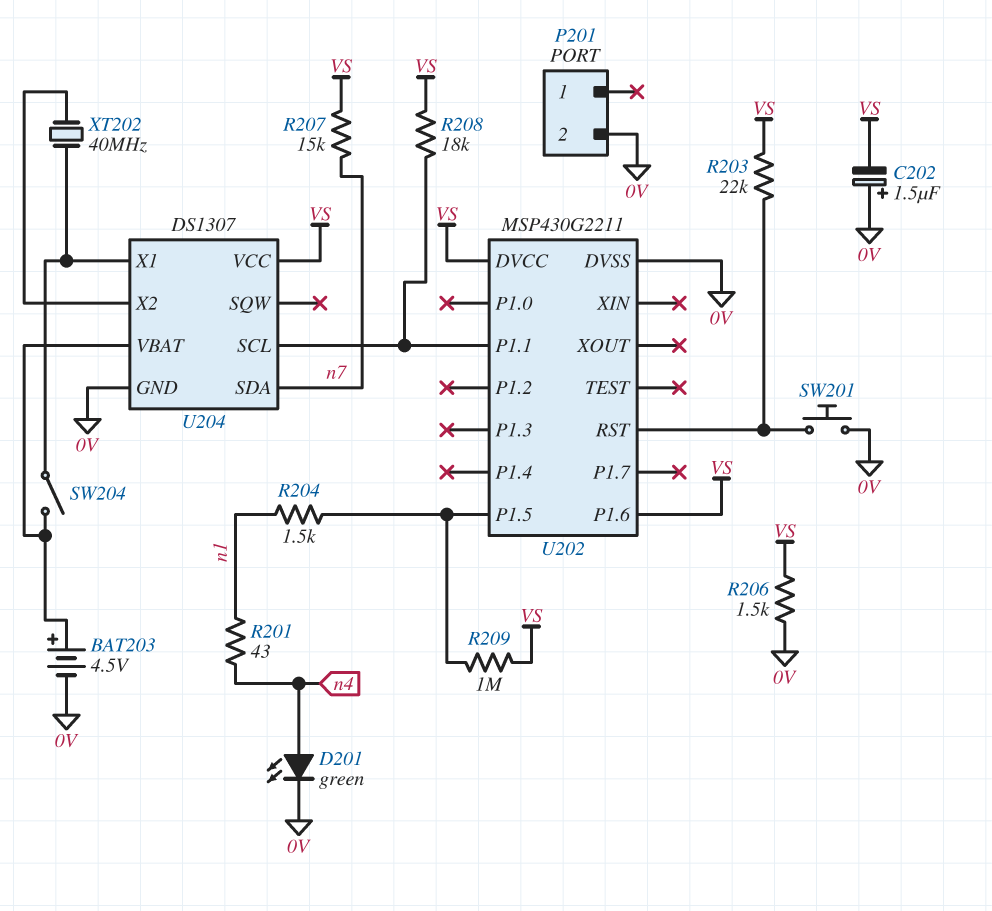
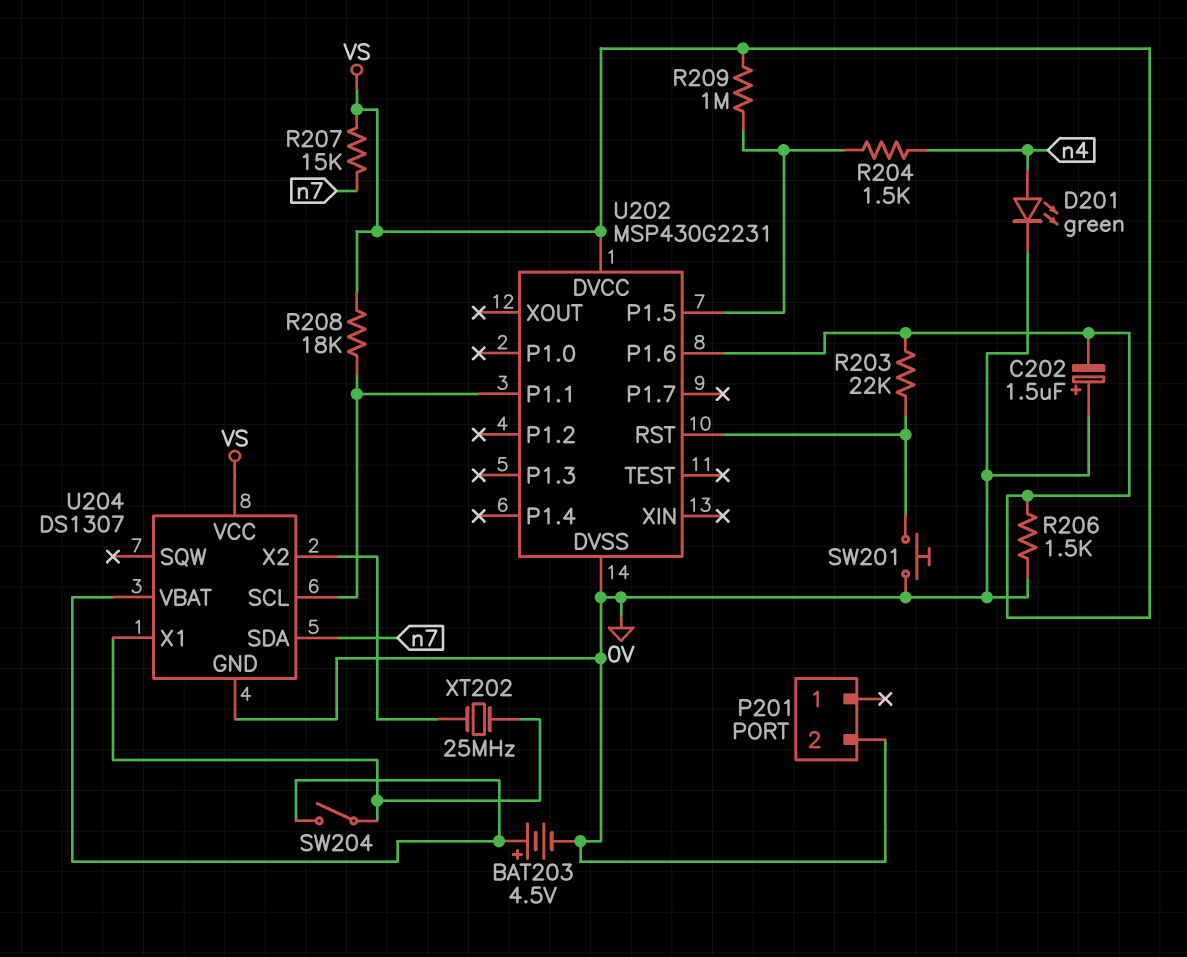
R201: 43 (n1, n4) -> none
R204: 1.5k (U202/P1.5, n1) -> 1.5k (U202/P1.5, n4)
U202: MSP430G2211 -> MSP430G2231
XT202: 40MHz (U204/X1, U204/X2) -> 25MHz (U204/X1, U204/X2)

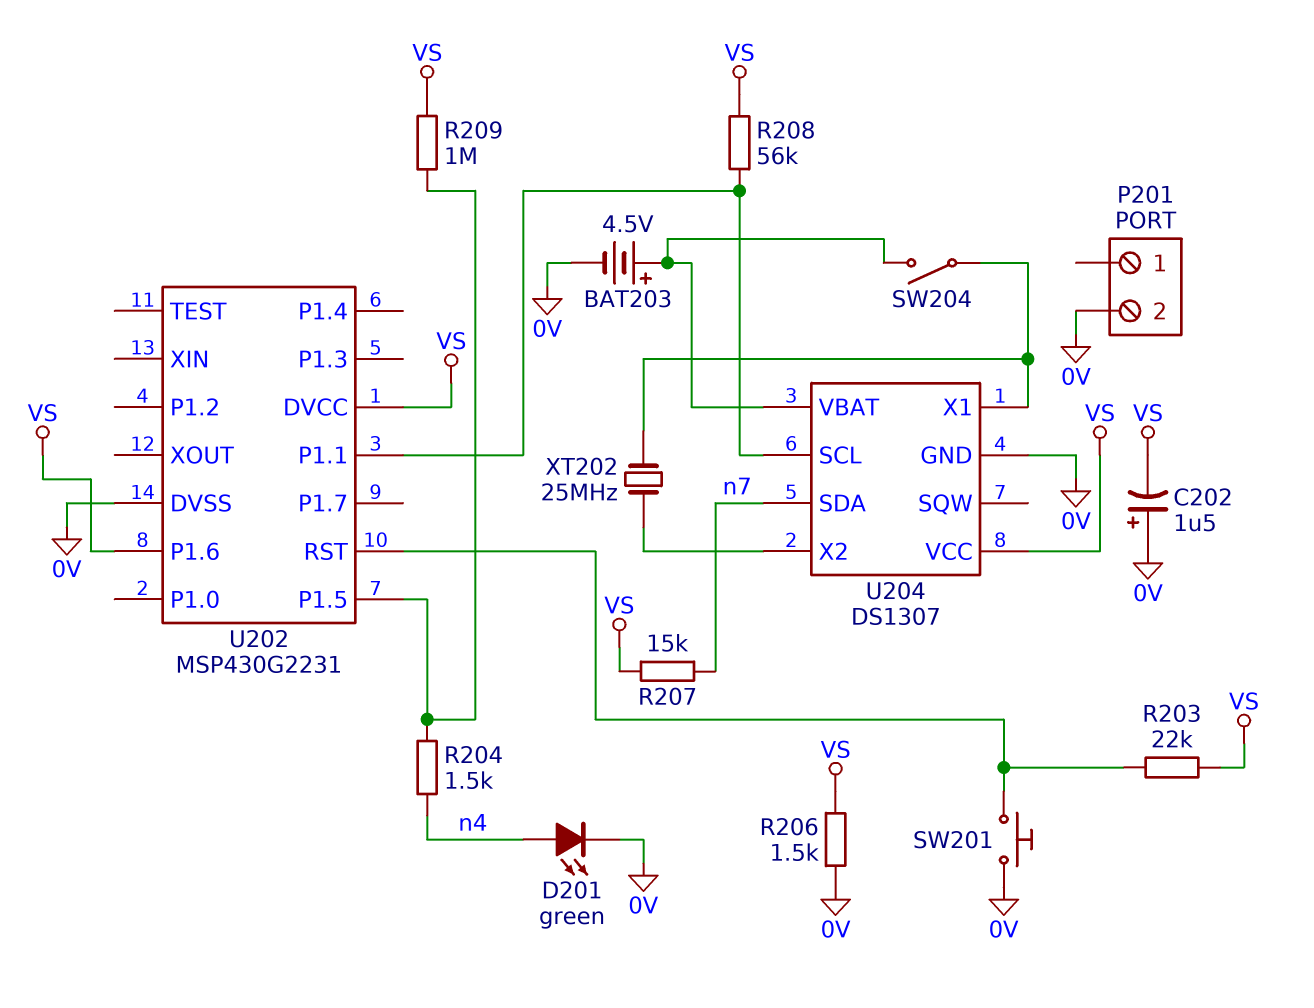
R208: 18k (U202/P1.1, VS) -> 56k (U202/P1.1, VS)

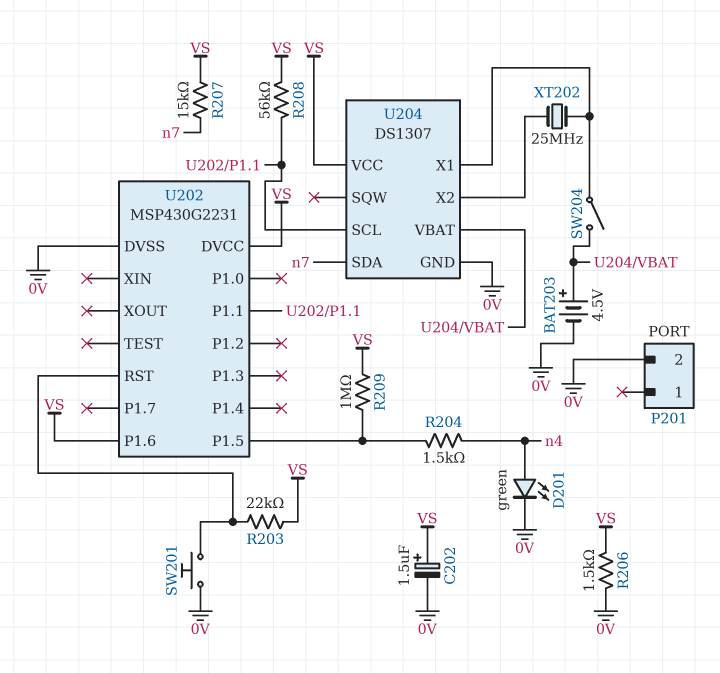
C202: 1.5uF (plus 0V, minus VS) -> 1.5uF (plus VS, minus 0V)

